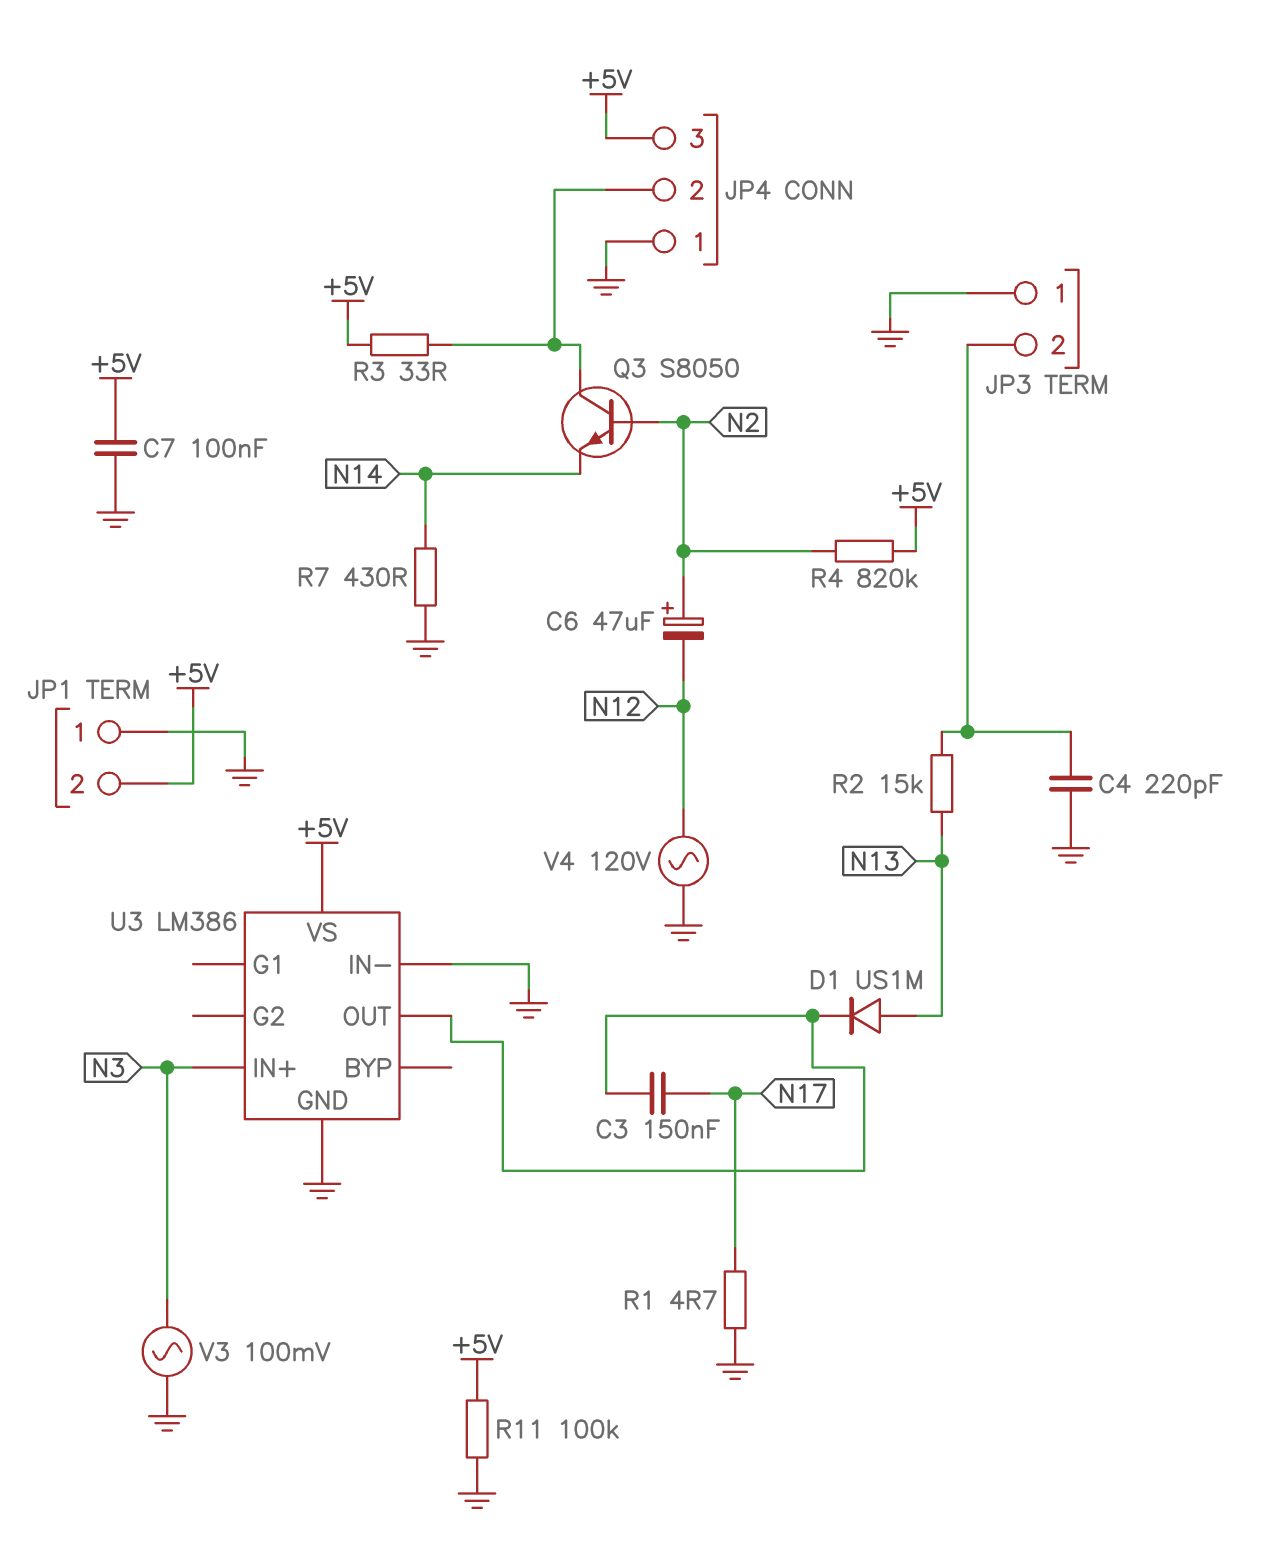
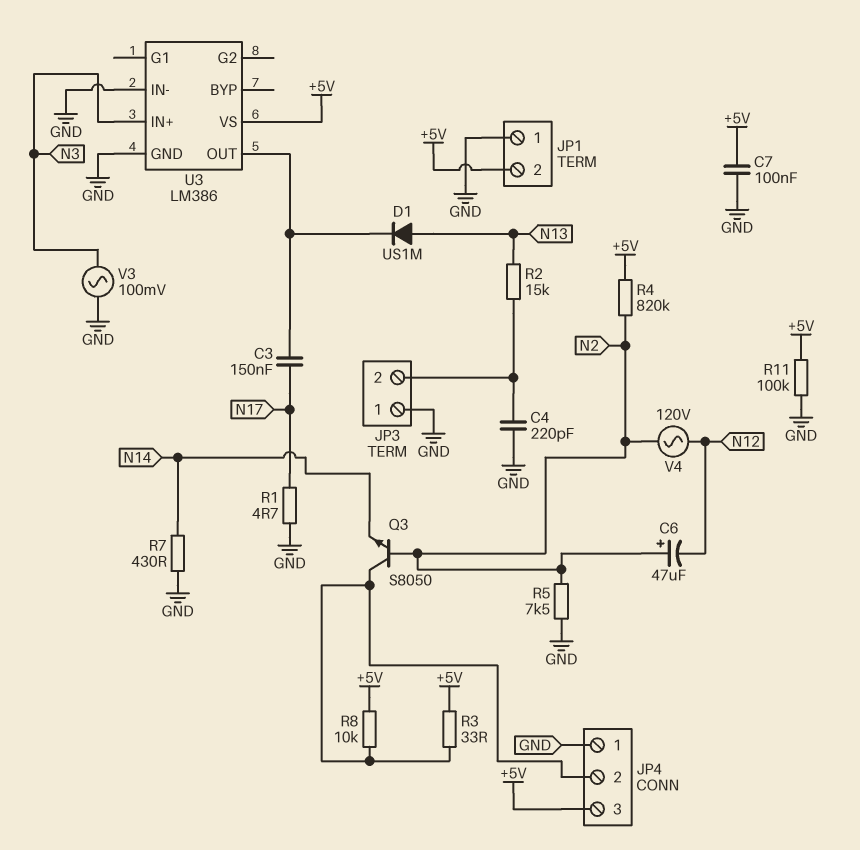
R5: none -> 7.5k (GND, N2)
R8: none -> 10k (+5V, JP4/2)
V4: AC 120V (GND, N12) -> AC 120V (N2, N12)

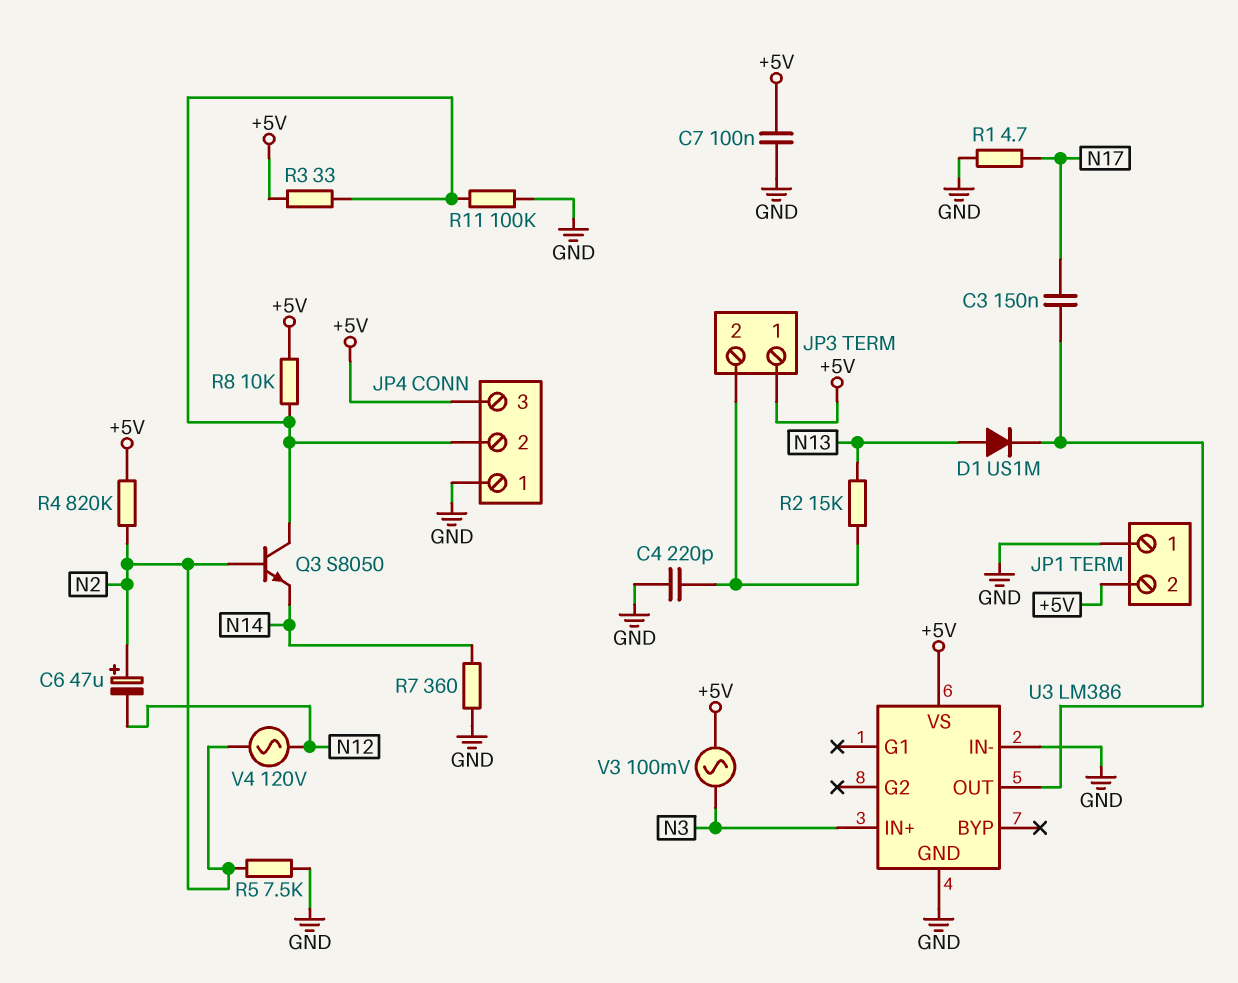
JP3 pin 1: GND -> +5V
R7: 430 (GND, N14) -> 360 (GND, N14)
R11: 100k (+5V, GND) -> 100k (GND, JP4/2)
V3: AC 100mV (GND, N3) -> AC 100mV (+5V, N3)

